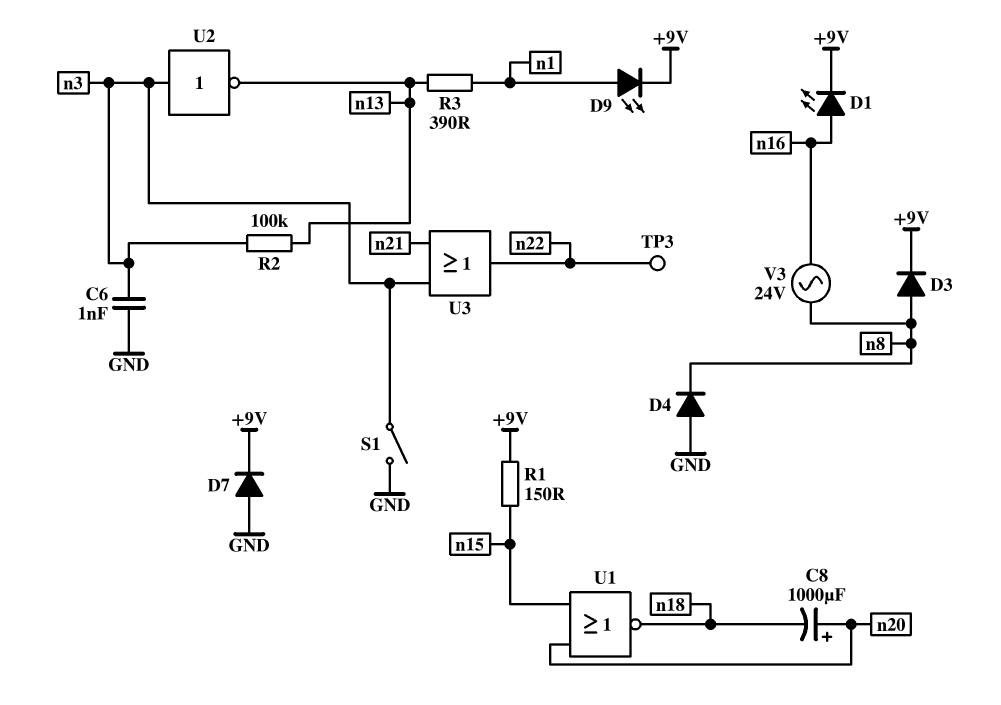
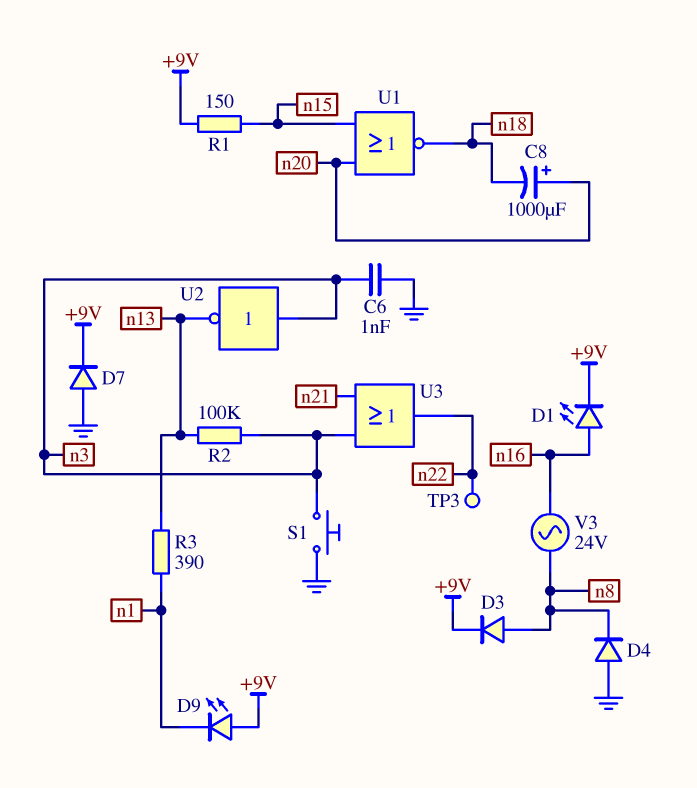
D9: LED (A n1, K +9V) -> LED (A +9V, K n1)
S1: switch (GND, n3) -> button (GND, n3)

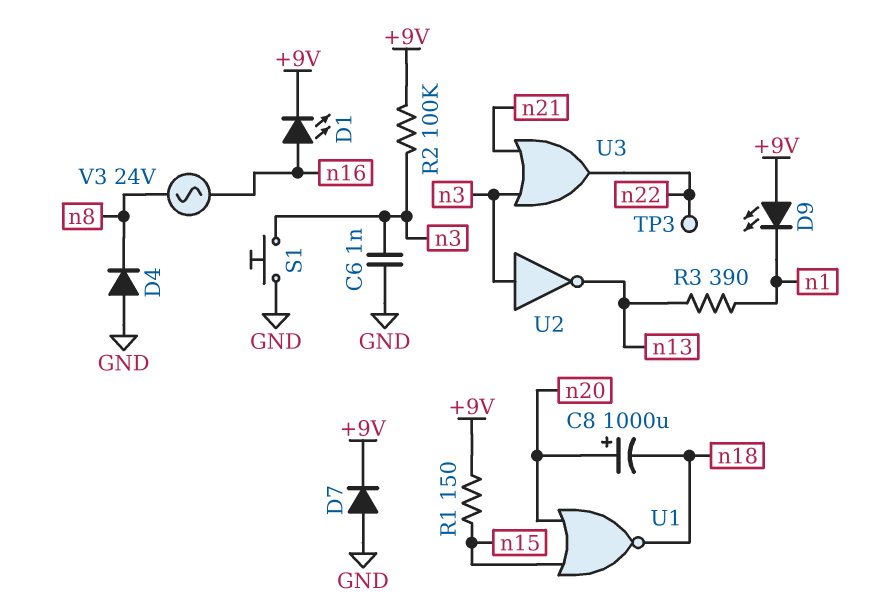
D3: diode (A n8, K +9V) -> none
R2: 100k (n3, n13) -> 100k (+9V, n3)

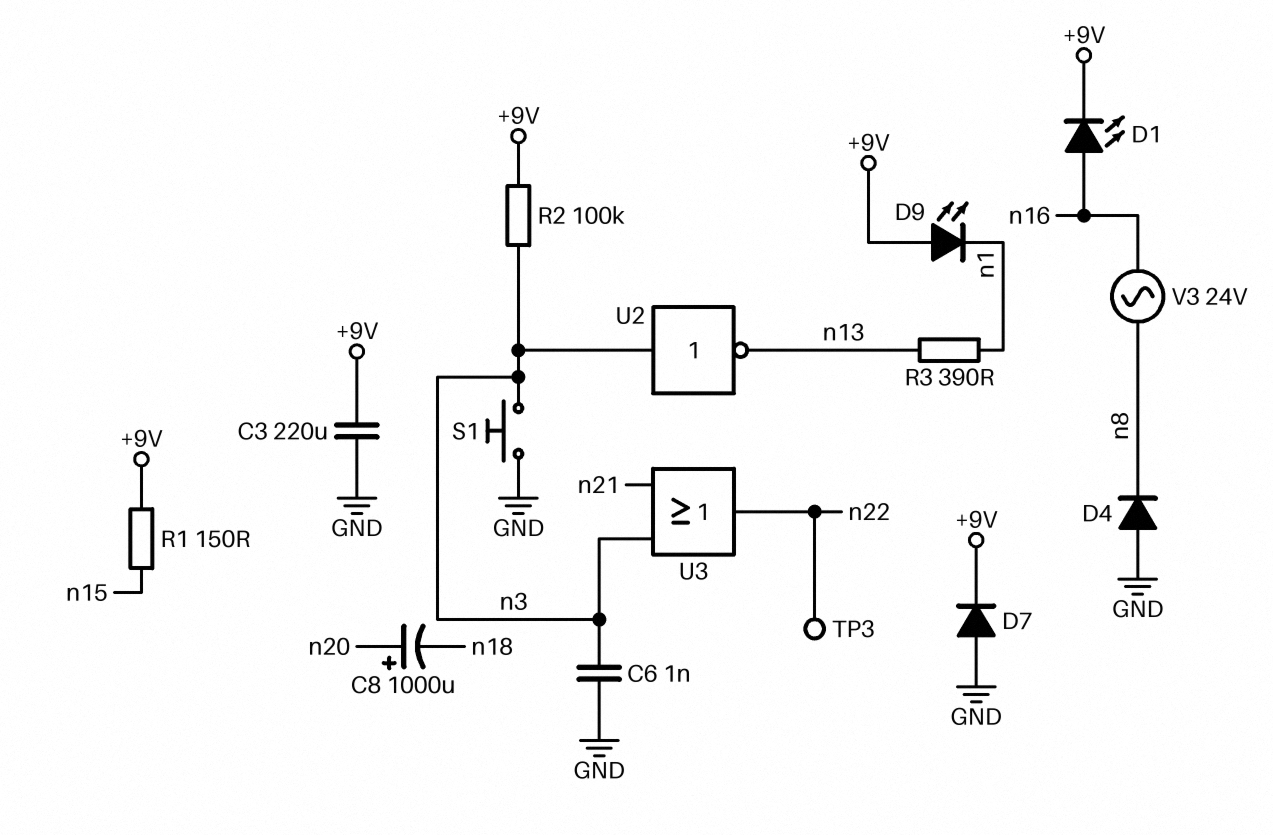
C3: none -> 220uF (+9V, GND)
U1: NOR (in n15, in n20, out n18) -> none

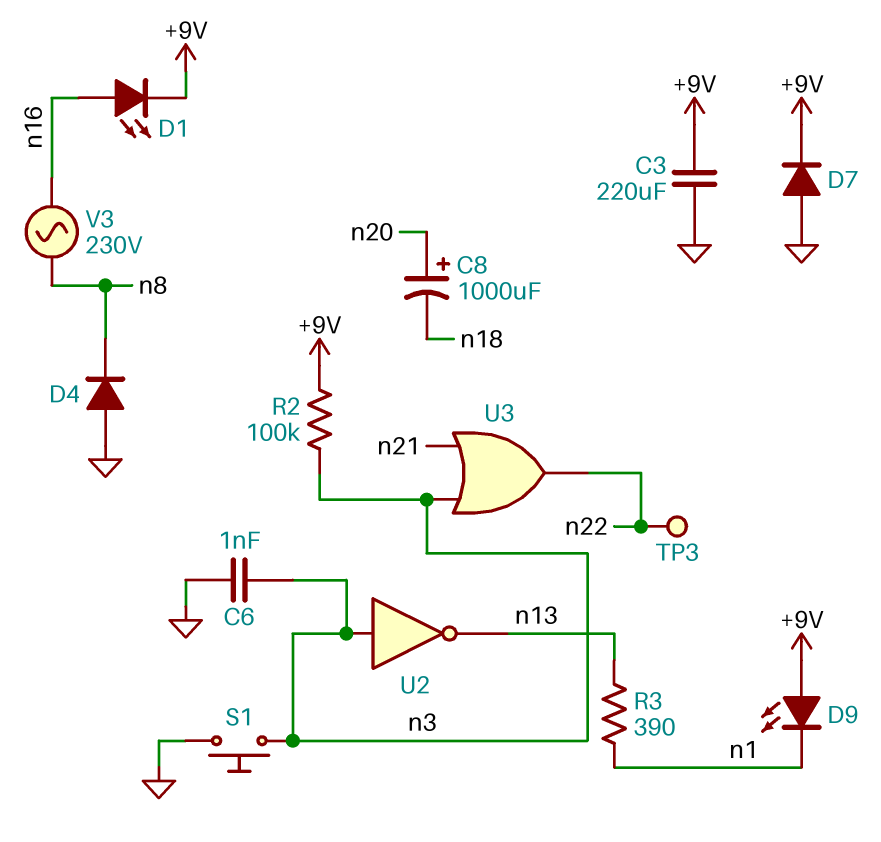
R1: 150 (+9V, n15) -> none
V3: AC 24V (n8, n16) -> AC 230V (n8, n16)

